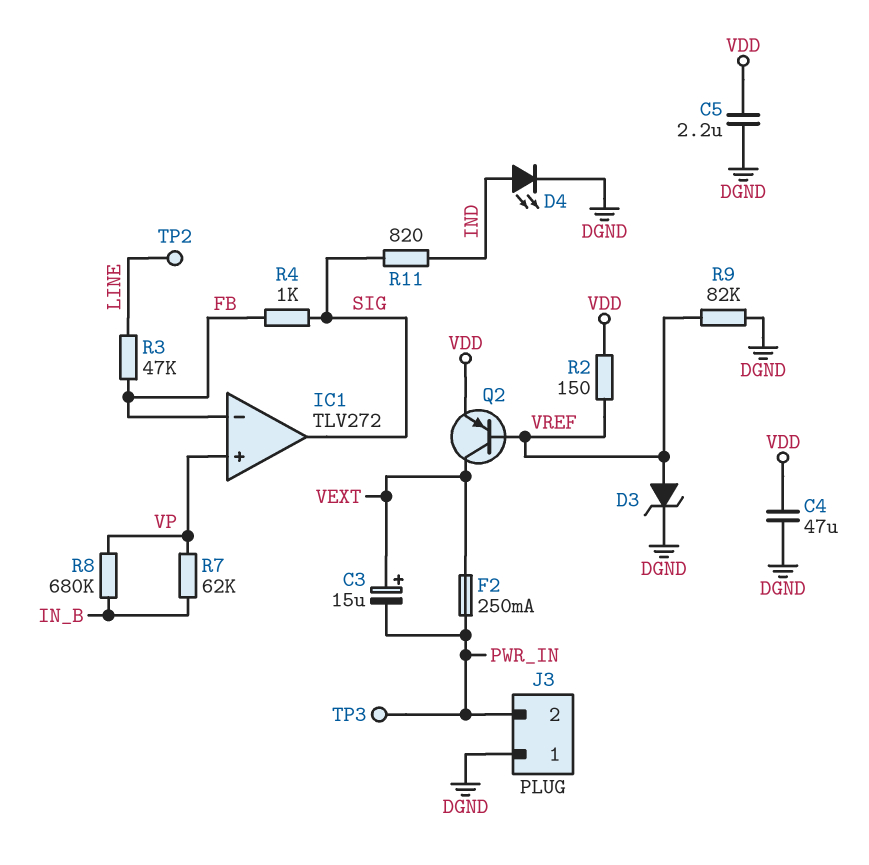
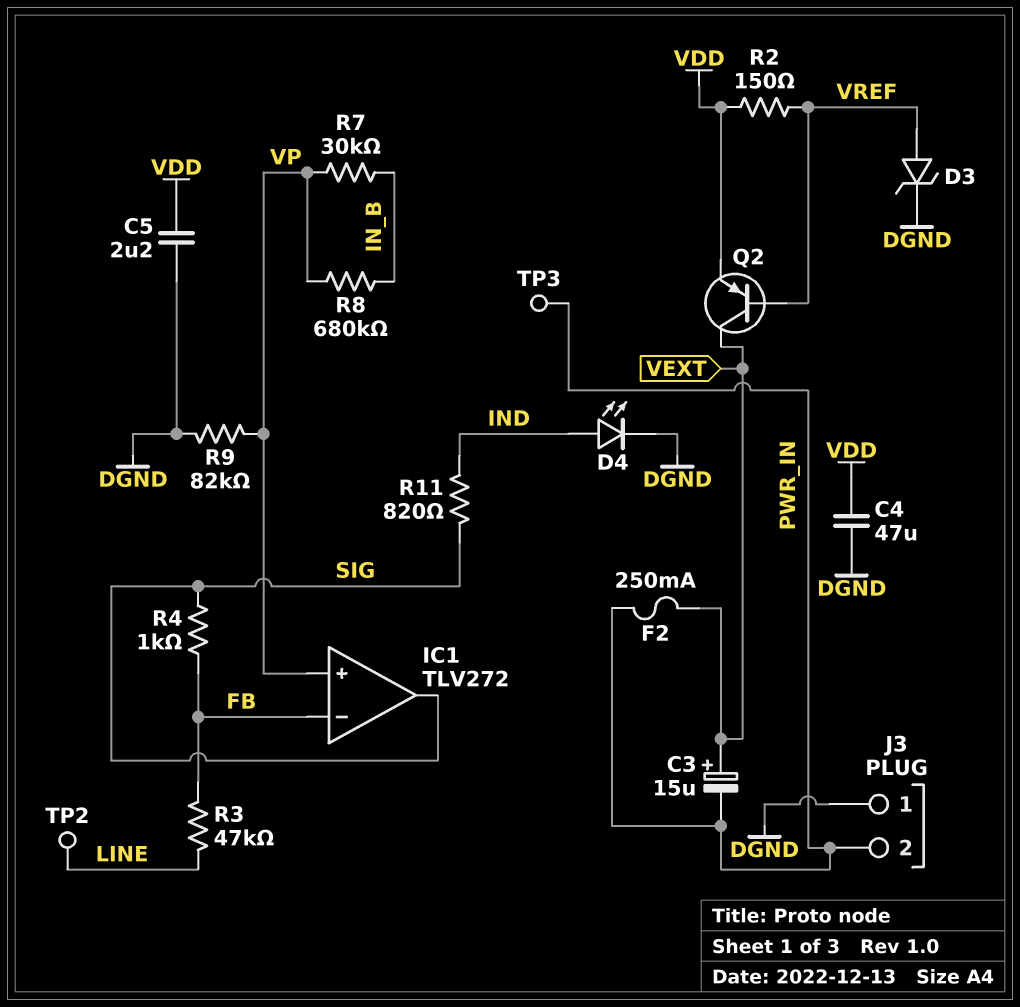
R7: 62k (IN_B, VP) -> 30k (IN_B, VP)
R9: 82k (DGND, VREF) -> 82k (DGND, VP)

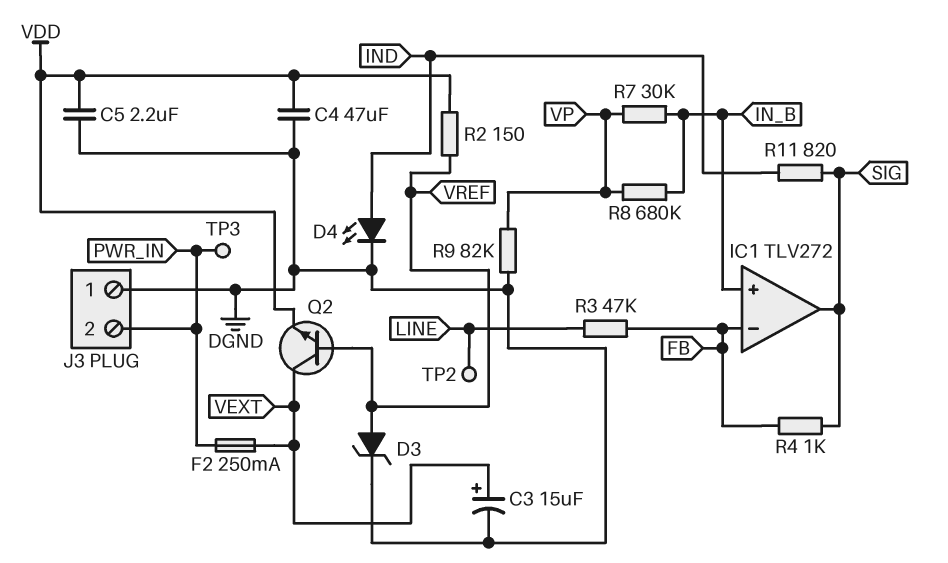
C3: 15uF (plus VEXT, minus PWR_IN) -> 15uF (plus VEXT, minus DGND)
IC1 pin in+: VP -> IN_B
Q2: PNP (B VREF, C VEXT, E VDD) -> NPN (B VREF, C VEXT, E VDD)

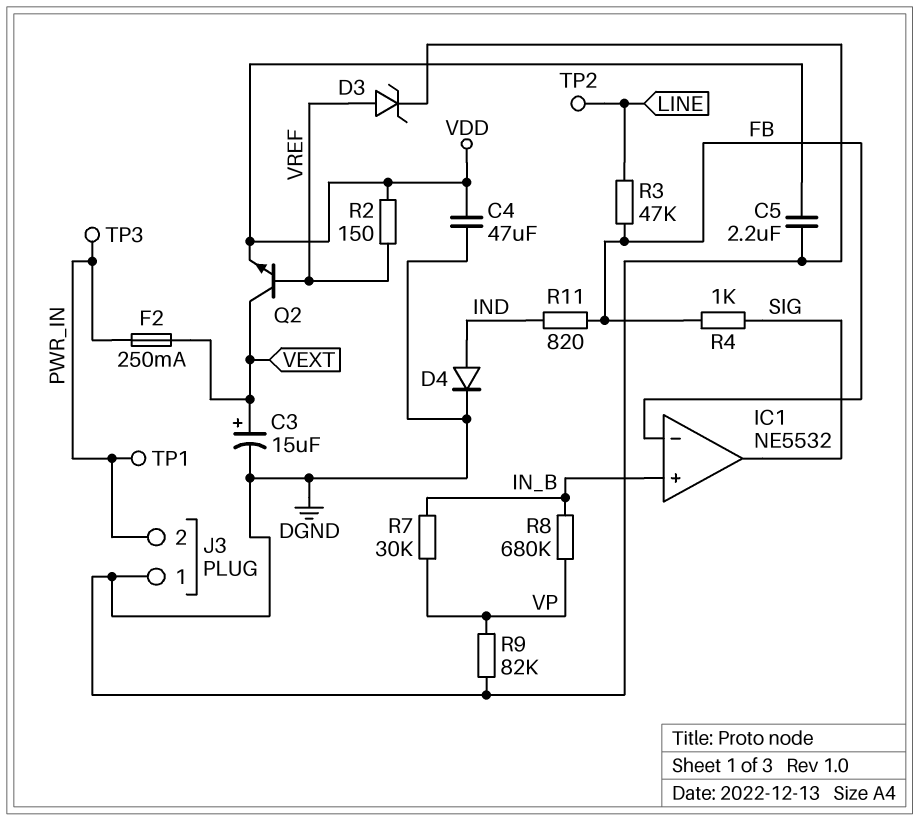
D4: LED (A IND, K DGND) -> diode (A IND, K DGND)
IC1: TLV272 -> NE5532
R11: 820 (IND, SIG) -> 820 (FB, IND)
TP1: none -> test point (PWR_IN)

